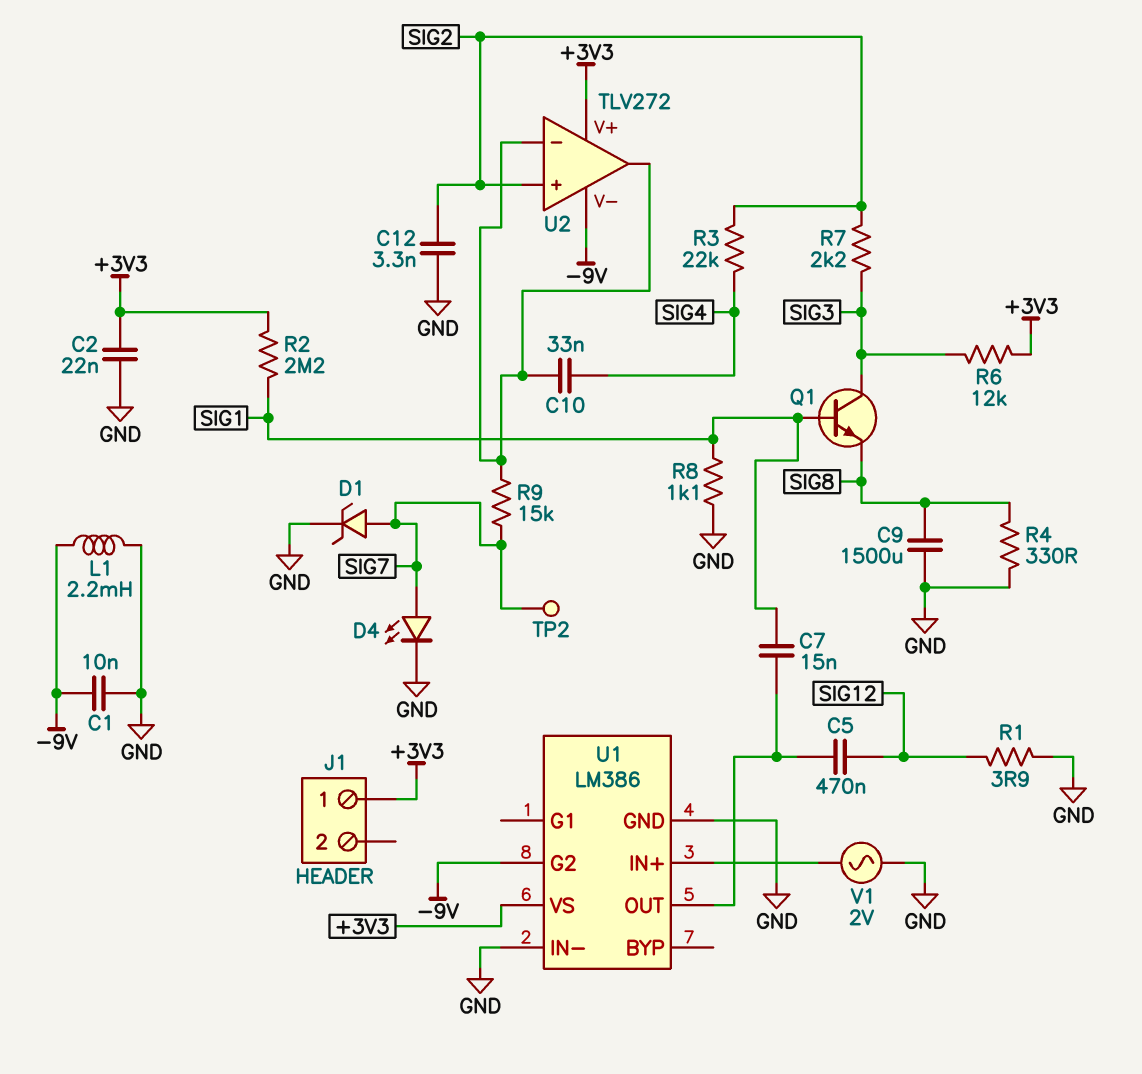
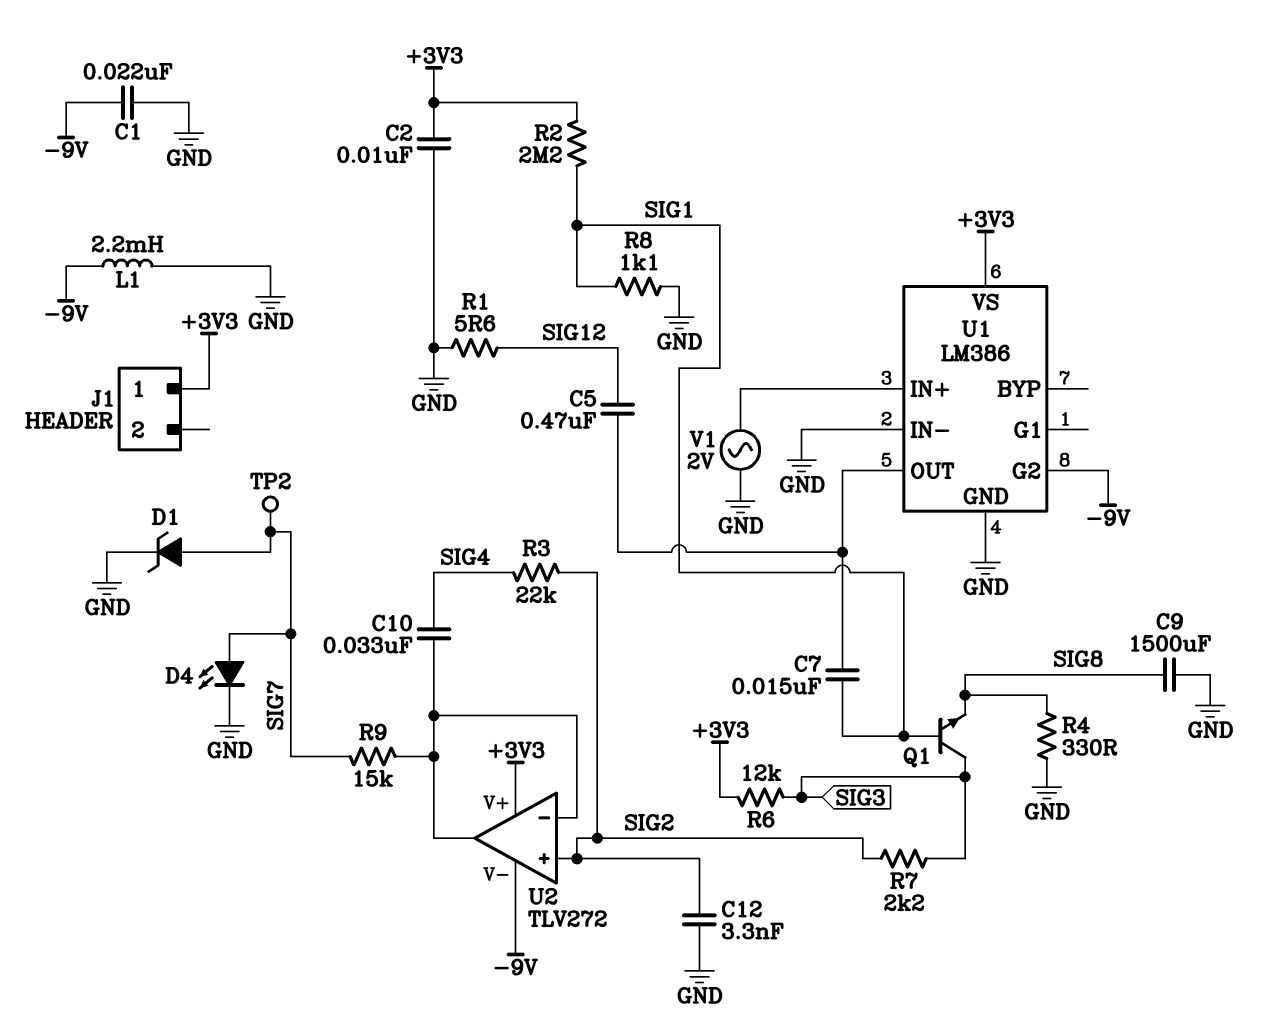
C1: 10nF (-9V, GND) -> 22nF (-9V, GND)
C2: 22nF (+3V3, GND) -> 10nF (+3V3, GND)
R1: 3.9 (GND, SIG12) -> 5.6 (GND, SIG12)

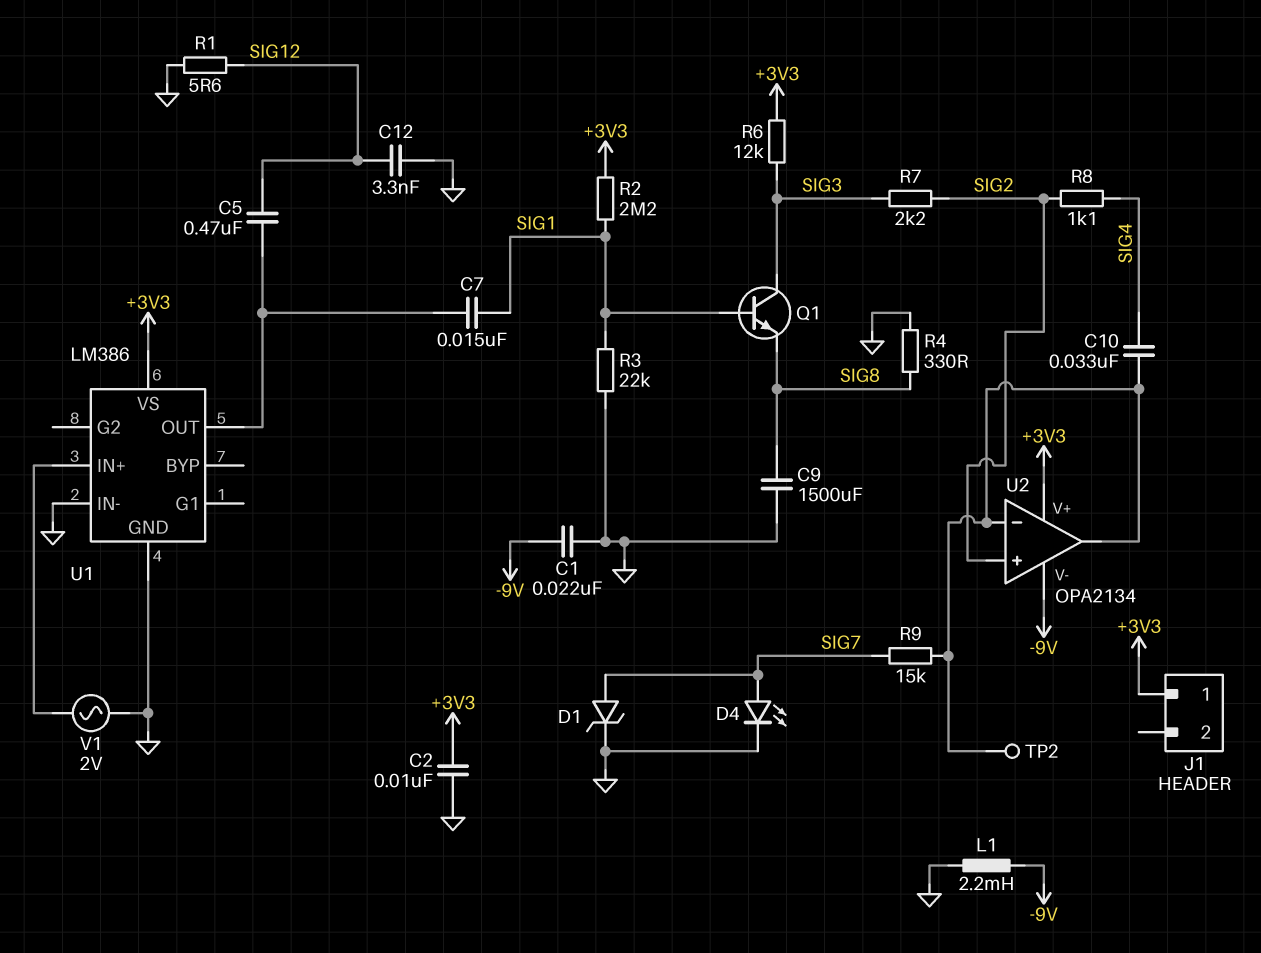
C12: 3.3nF (GND, SIG2) -> 3.3nF (GND, SIG12)
R3: 22k (SIG2, SIG4) -> 22k (GND, SIG1)
R8: 1.1k (GND, SIG1) -> 1.1k (SIG2, SIG4)
TP2: test point (SIG7) -> test point (U2/in-)
U1 pin G2: -9V -> none
U2: TLV272 -> OPA2134

